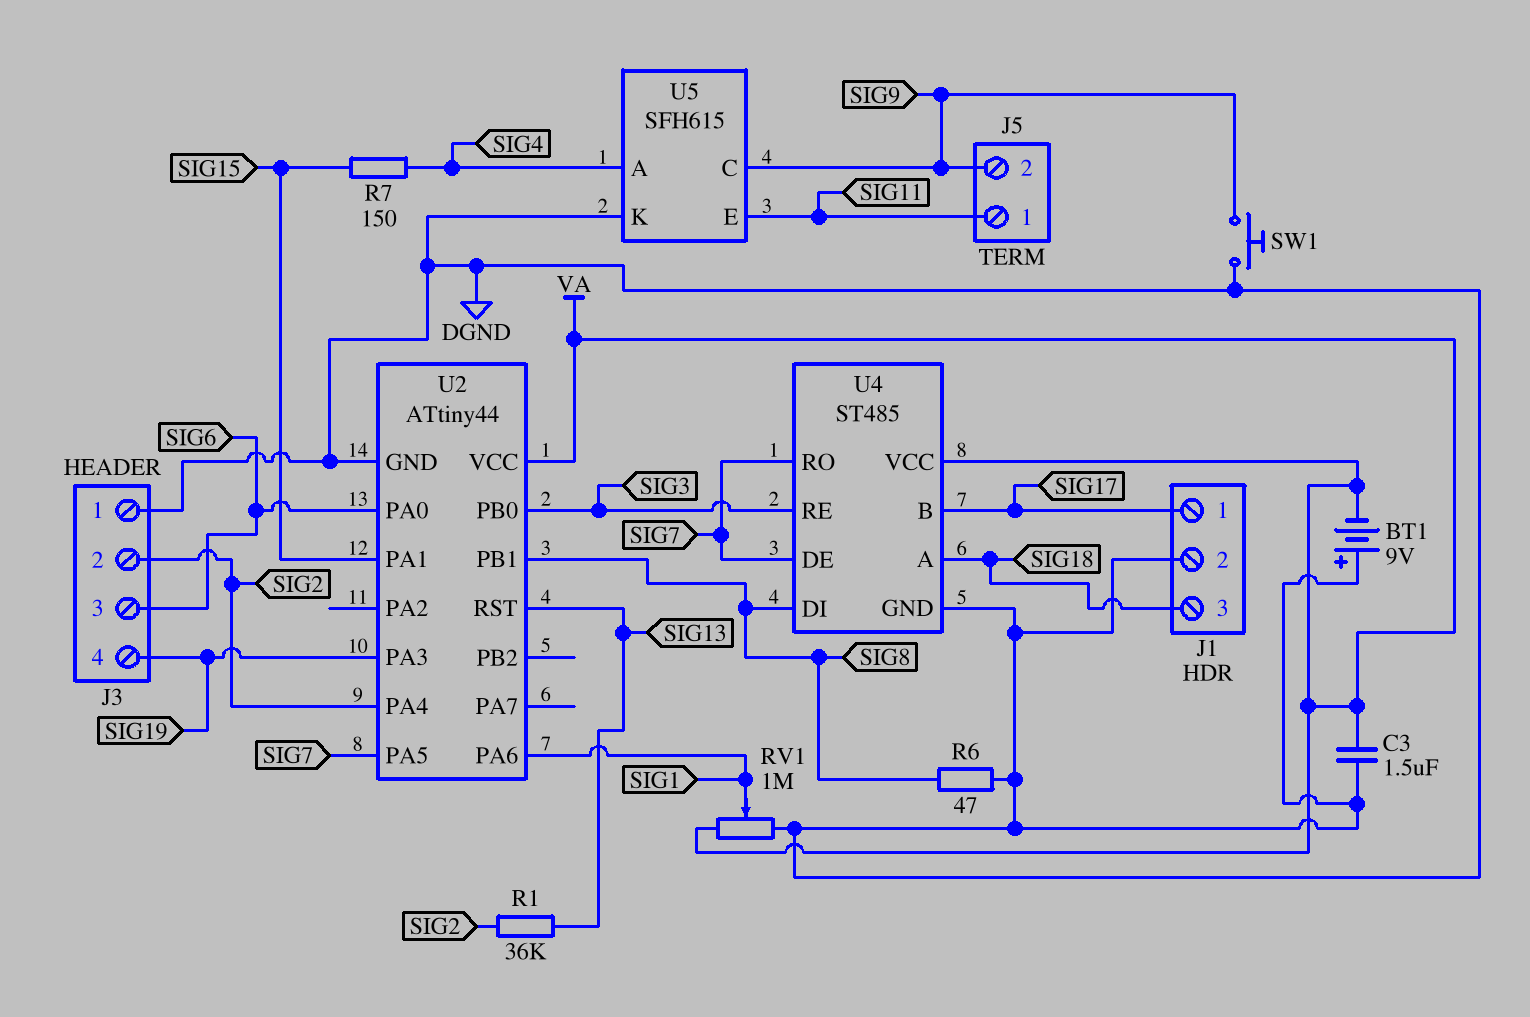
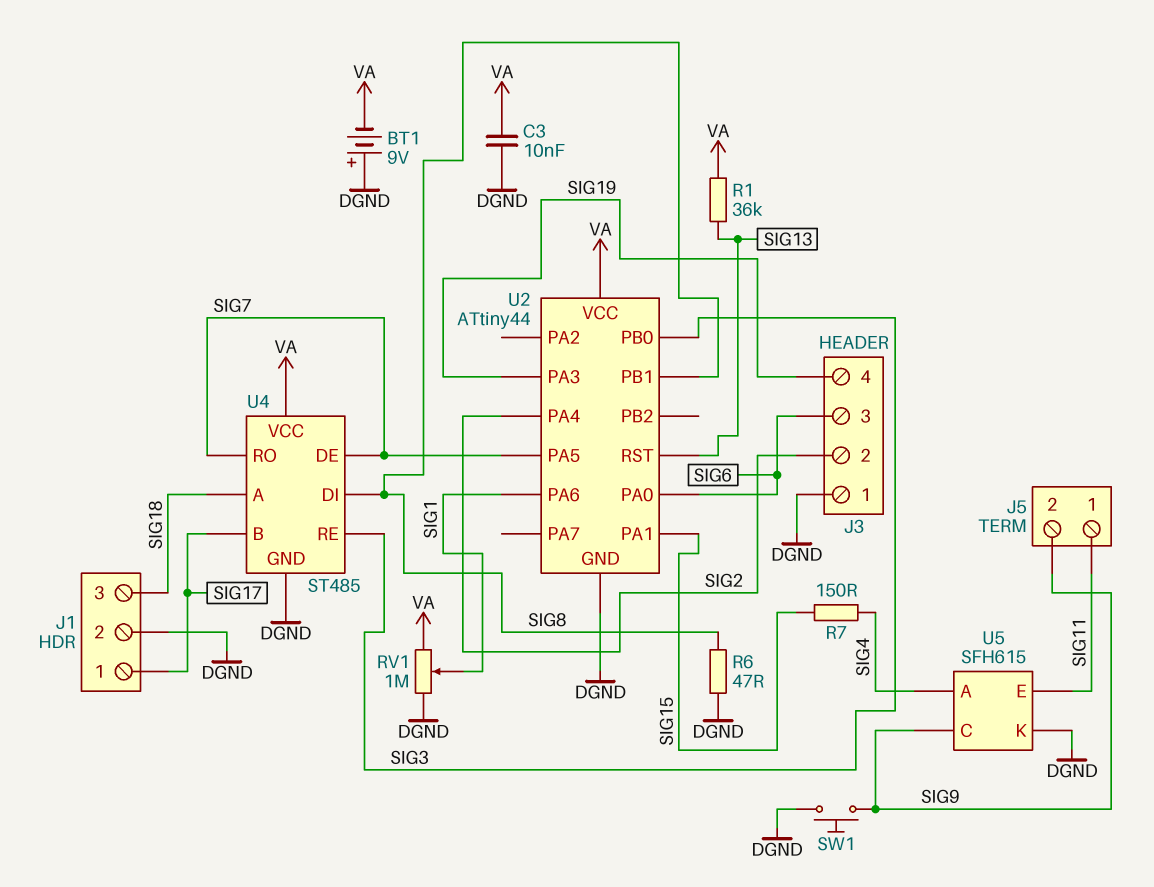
C3: 1.5uF (DGND, VA) -> 10nF (DGND, VA)
R1: 36k (SIG2, SIG13) -> 36k (SIG13, VA)

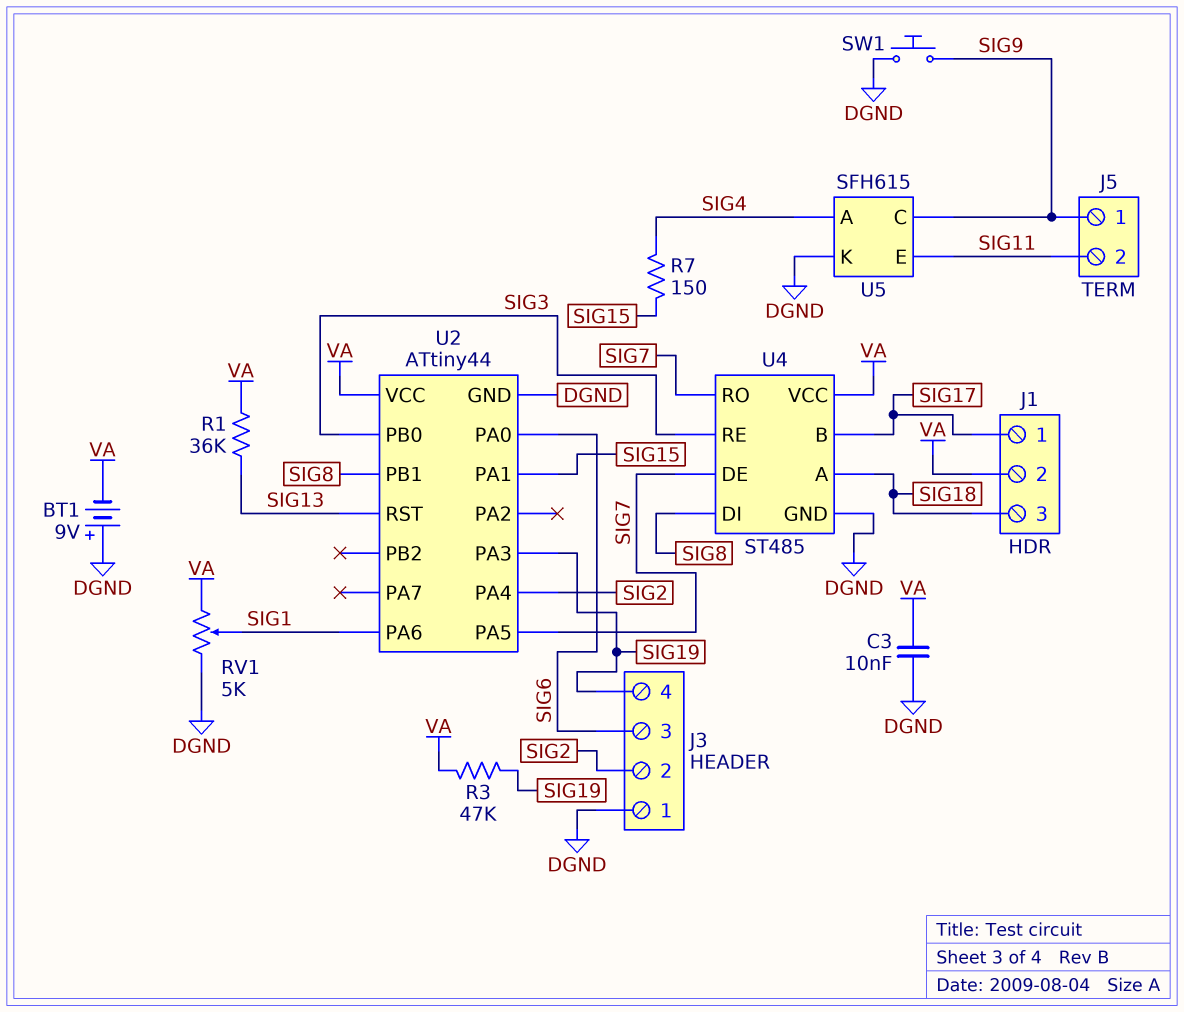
J1 pin 2: DGND -> VA
J5 pin 1: SIG11 -> SIG9
J5 pin 2: SIG9 -> SIG11
R3: none -> 47k (SIG19, VA)
R6: 47 (DGND, SIG8) -> none
RV1: 1M (DGND, VA, wiper SIG1) -> 5k (DGND, VA, wiper SIG1)

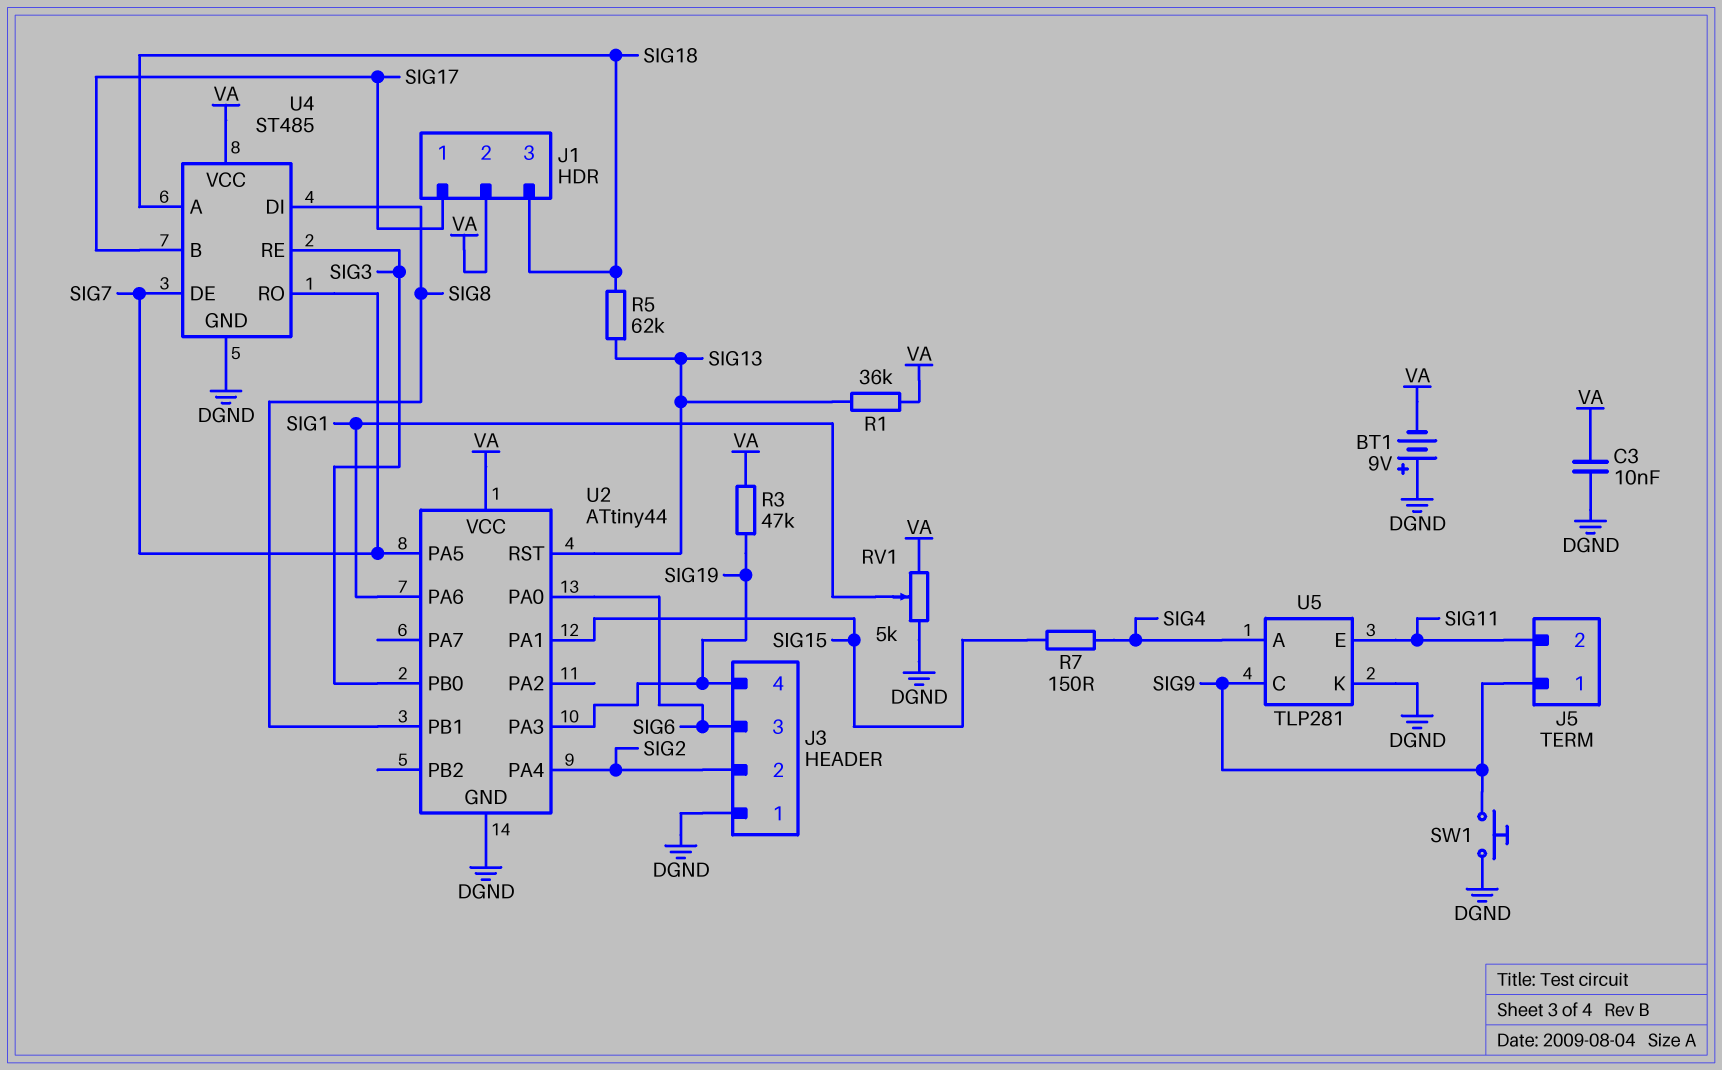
R5: none -> 62k (SIG13, SIG18)
U5: SFH615 -> TLP281

